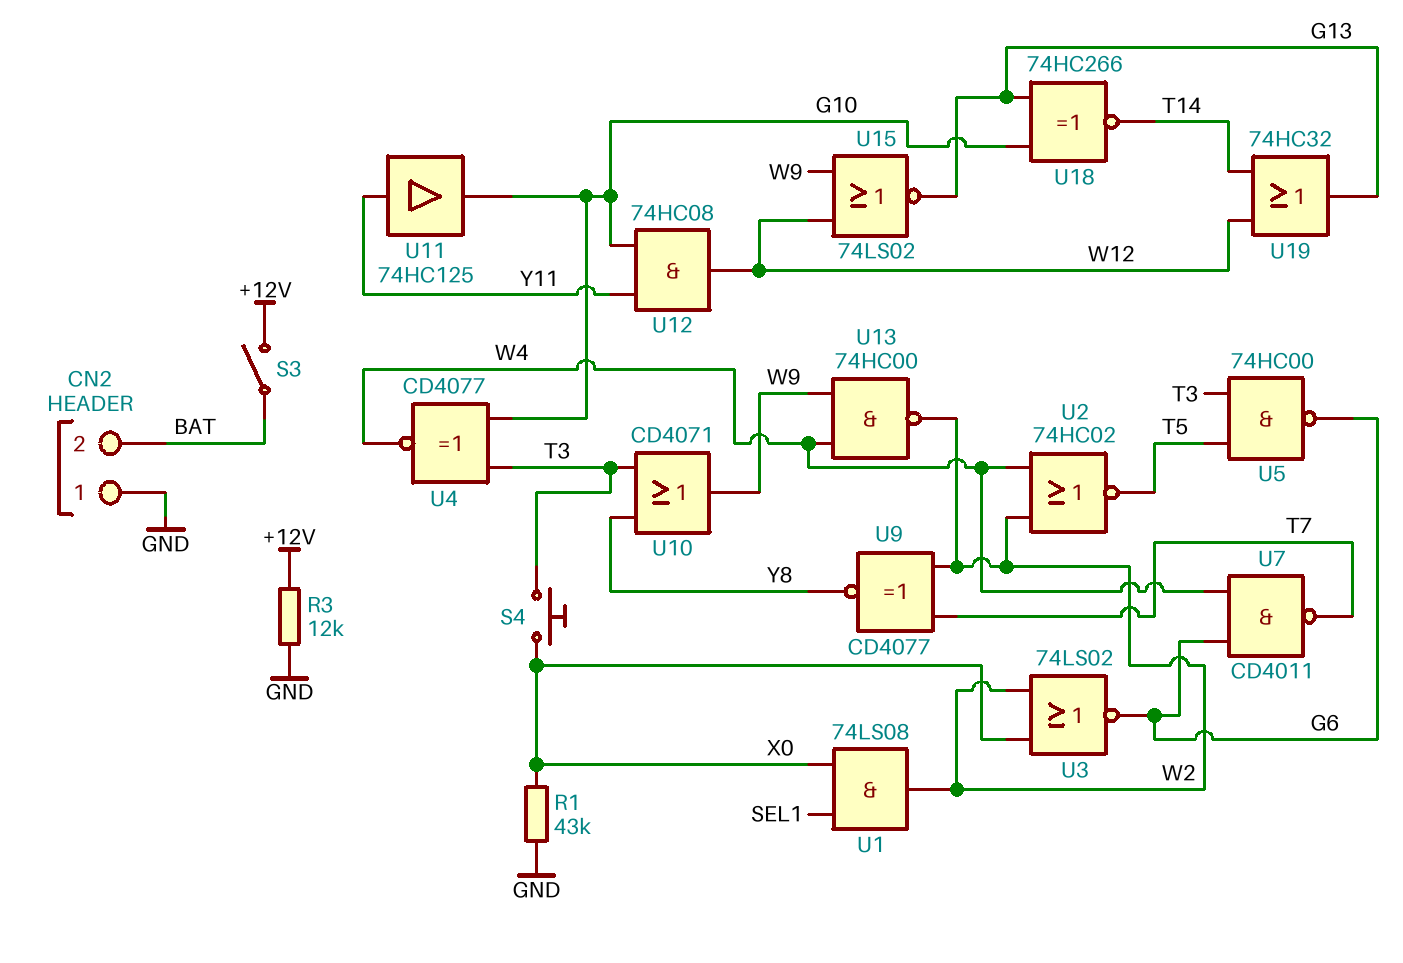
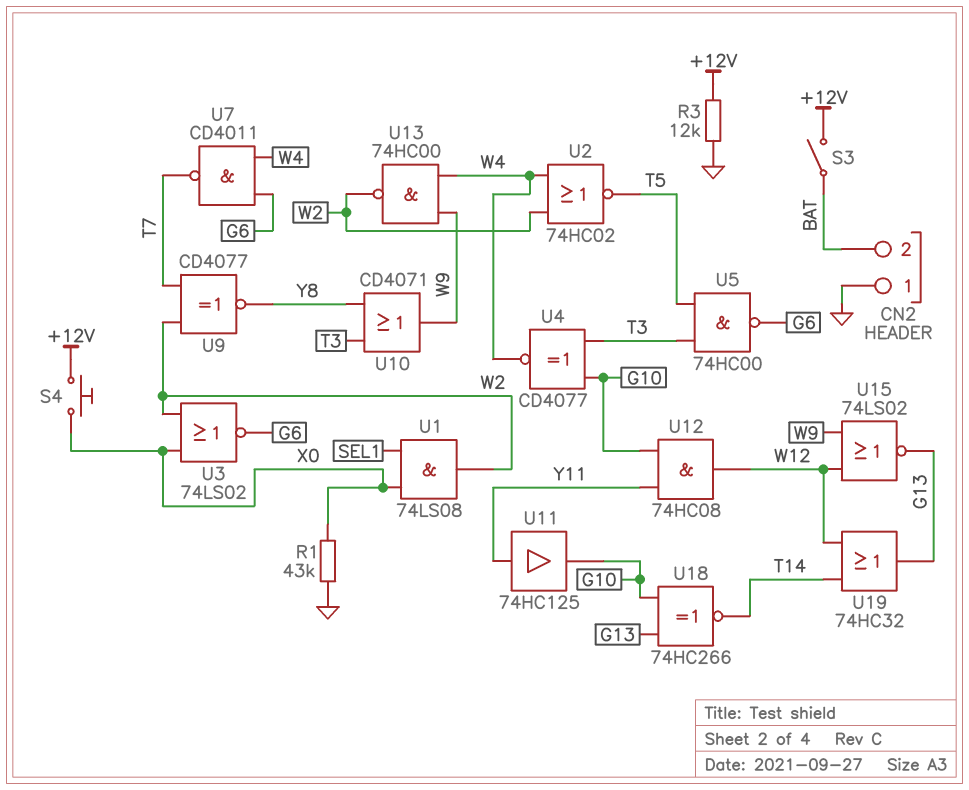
S4: button (T3, X0) -> button (+12V, X0)

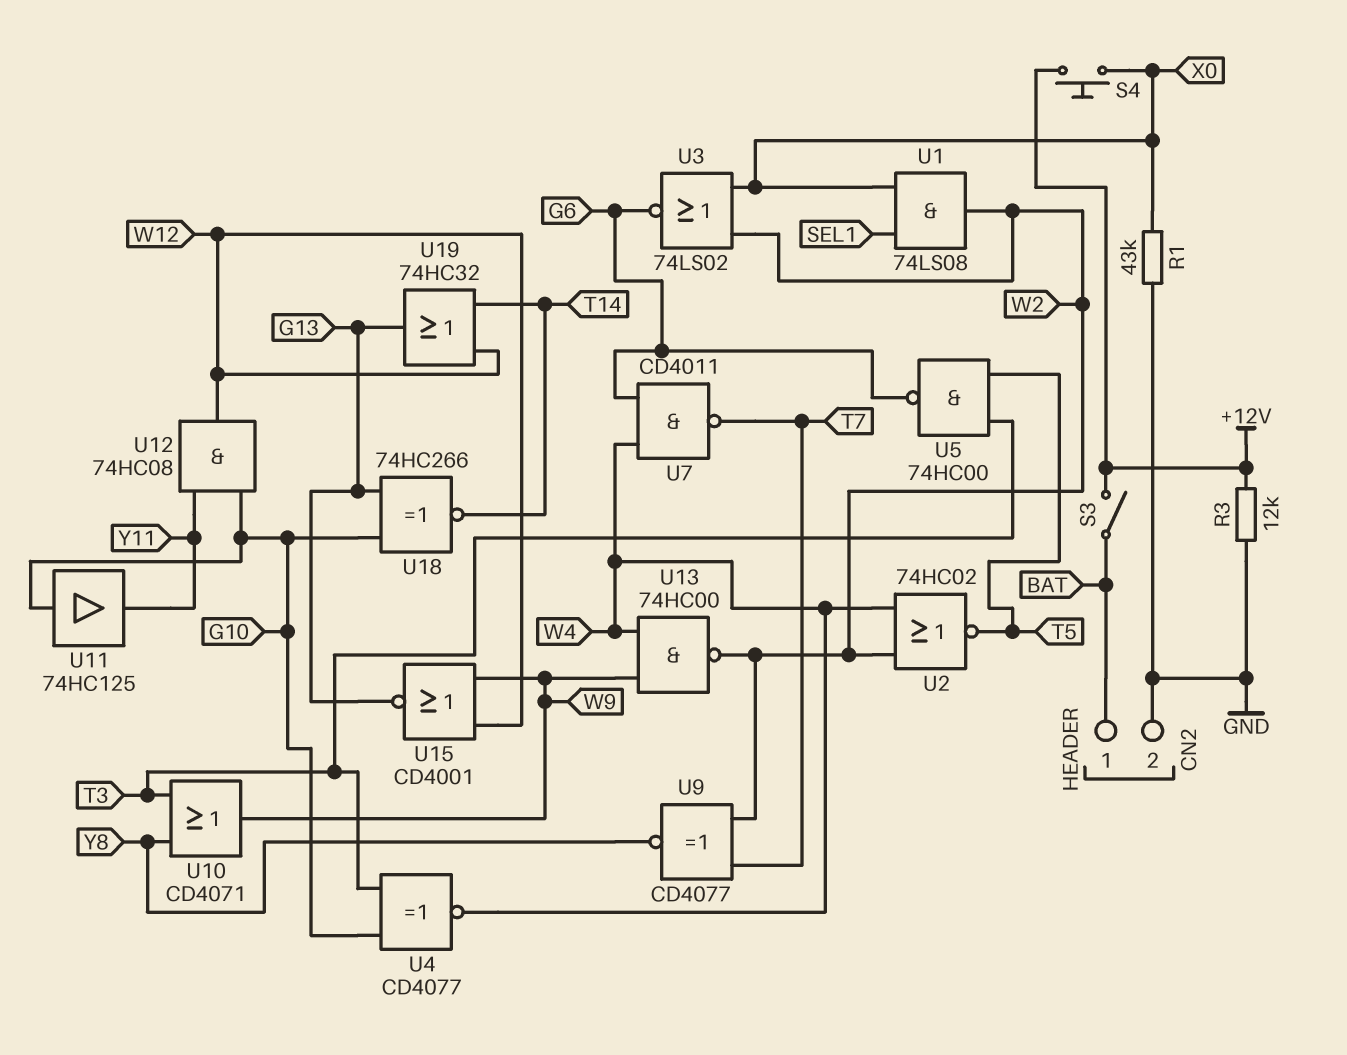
CN2 pin 1: GND -> BAT
CN2 pin 2: BAT -> GND
U11: buffer 74HC125 (in Y11, out G10) -> buffer 74HC125 (in G10, out Y11)
U15: NOR 74LS02 (in W9, in W12, out G13) -> NOR CD4001 (in W9, in W12, out G13)

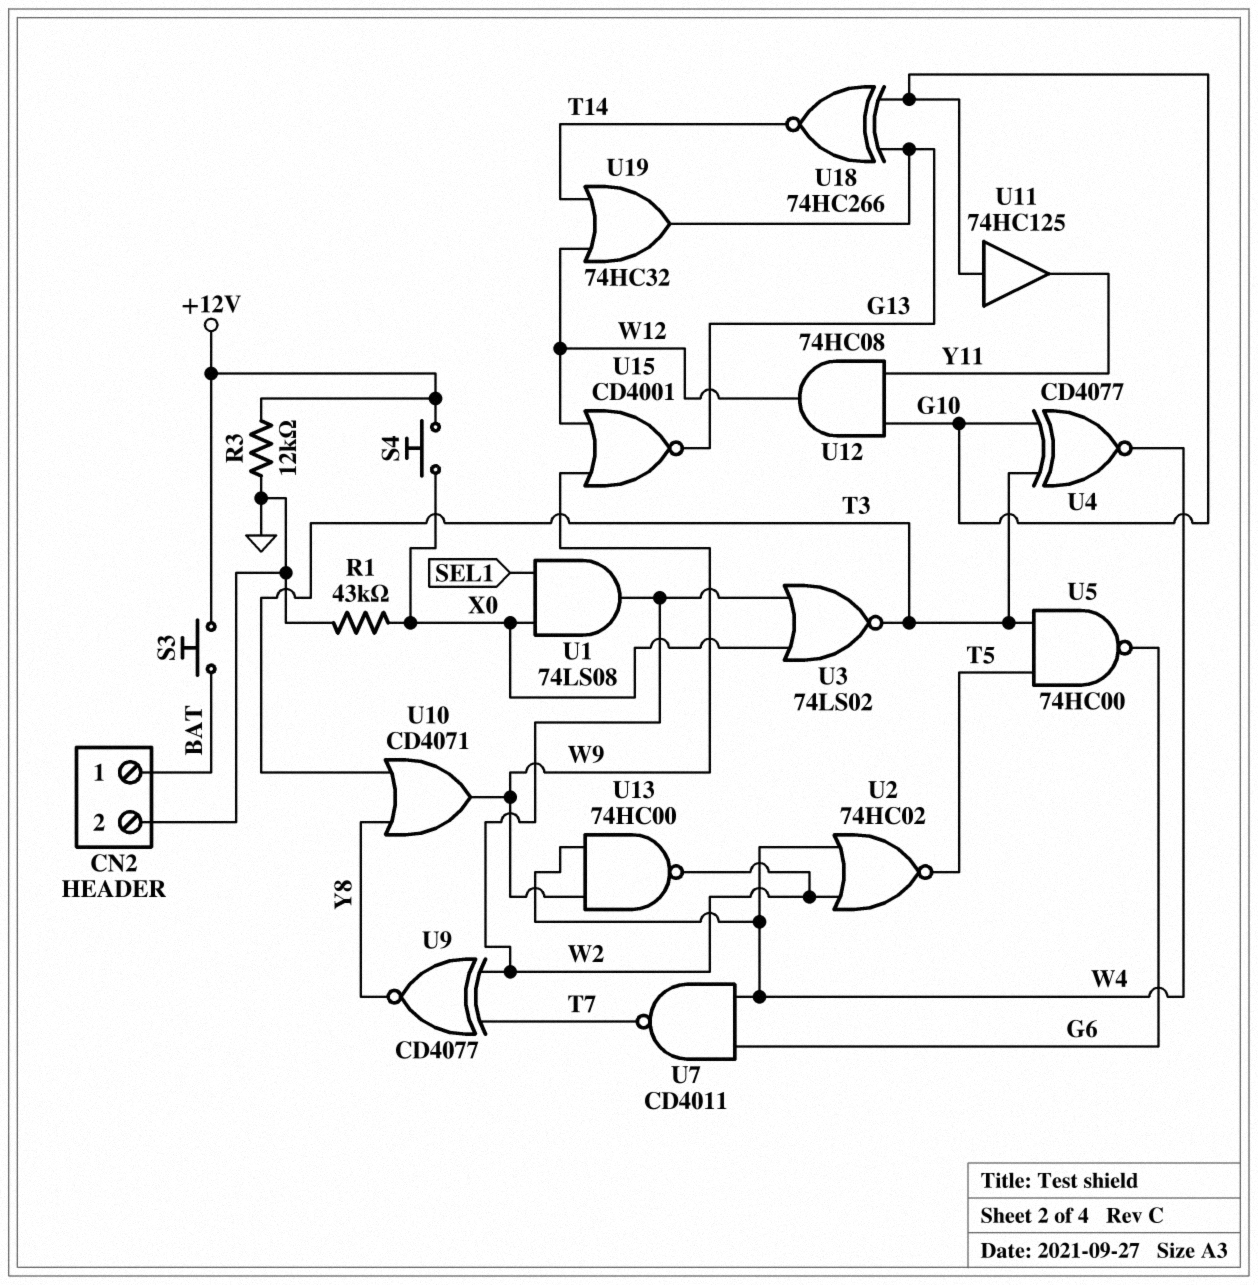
S3: switch (+12V, BAT) -> button (+12V, BAT)
U3: NOR 74LS02 (in W2, in X0, out G6) -> NOR 74LS02 (in W2, in X0, out T3)

